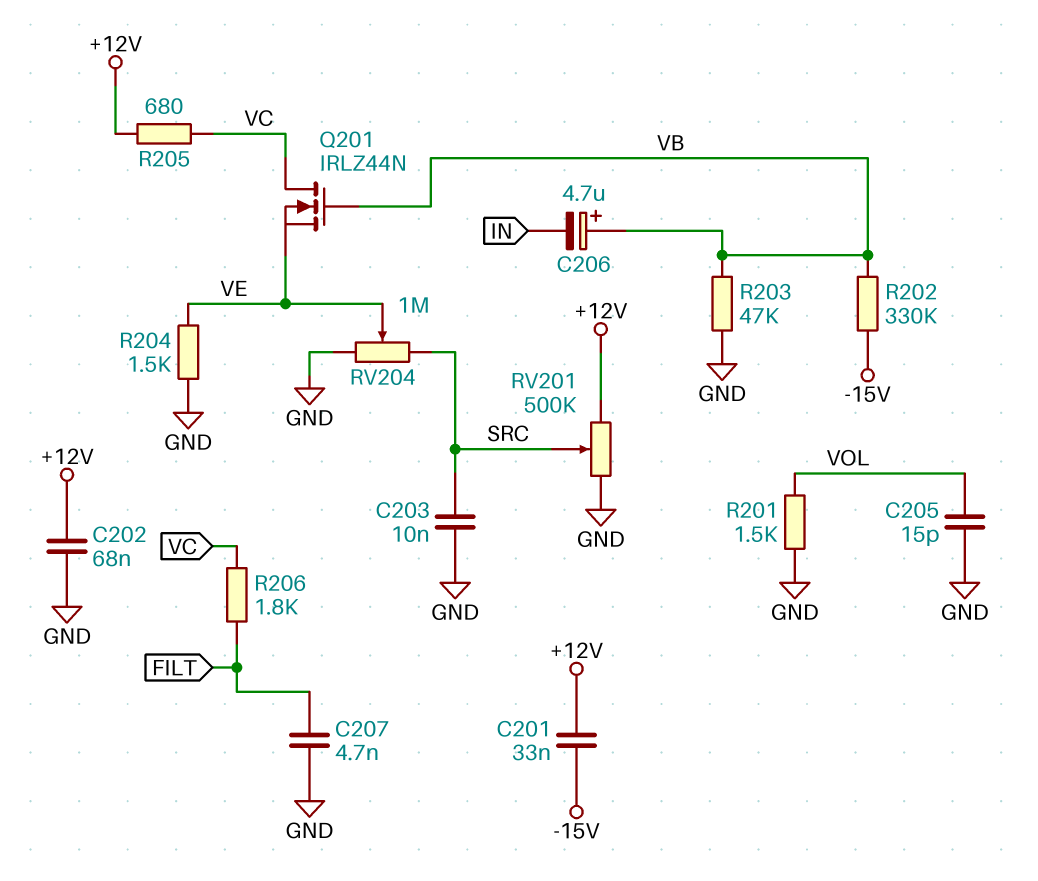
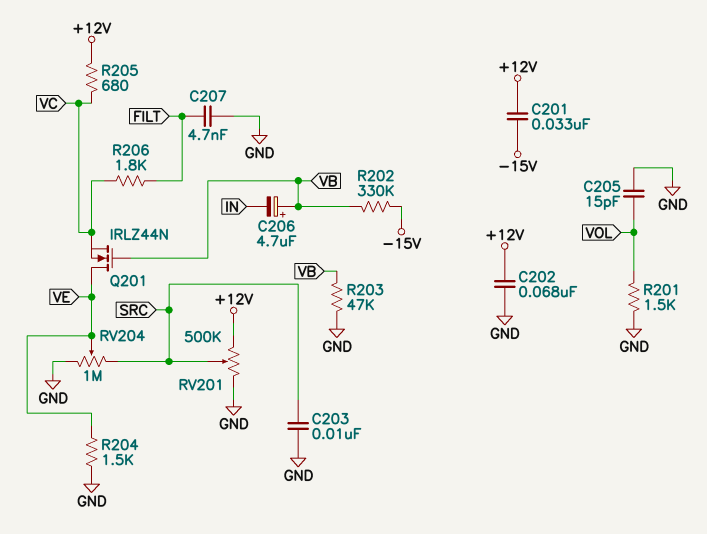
Q201: NMOS IRLZ44N (G VB, D VC, S VE) -> NMOS IRLZ44N (G VB, D VE, S VC)

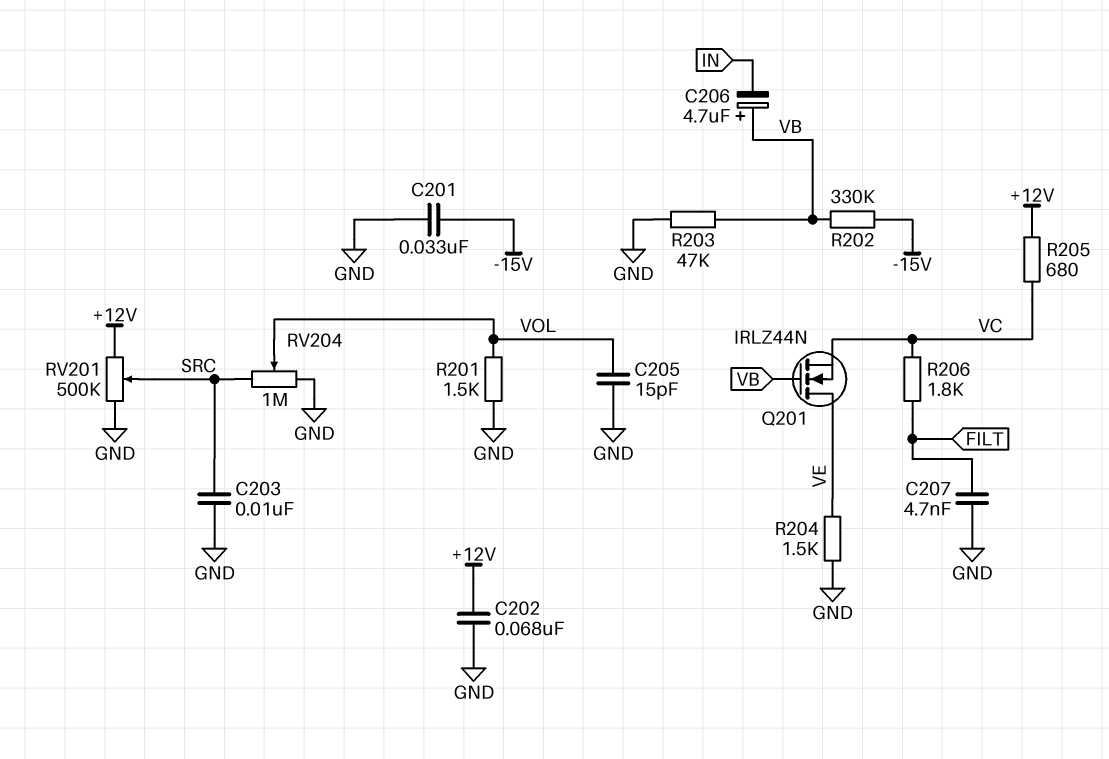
C201: 33nF (+12V, -15V) -> 33nF (-15V, GND)
RV204: 1M (GND, SRC, wiper VE) -> 1M (GND, SRC, wiper VOL)

